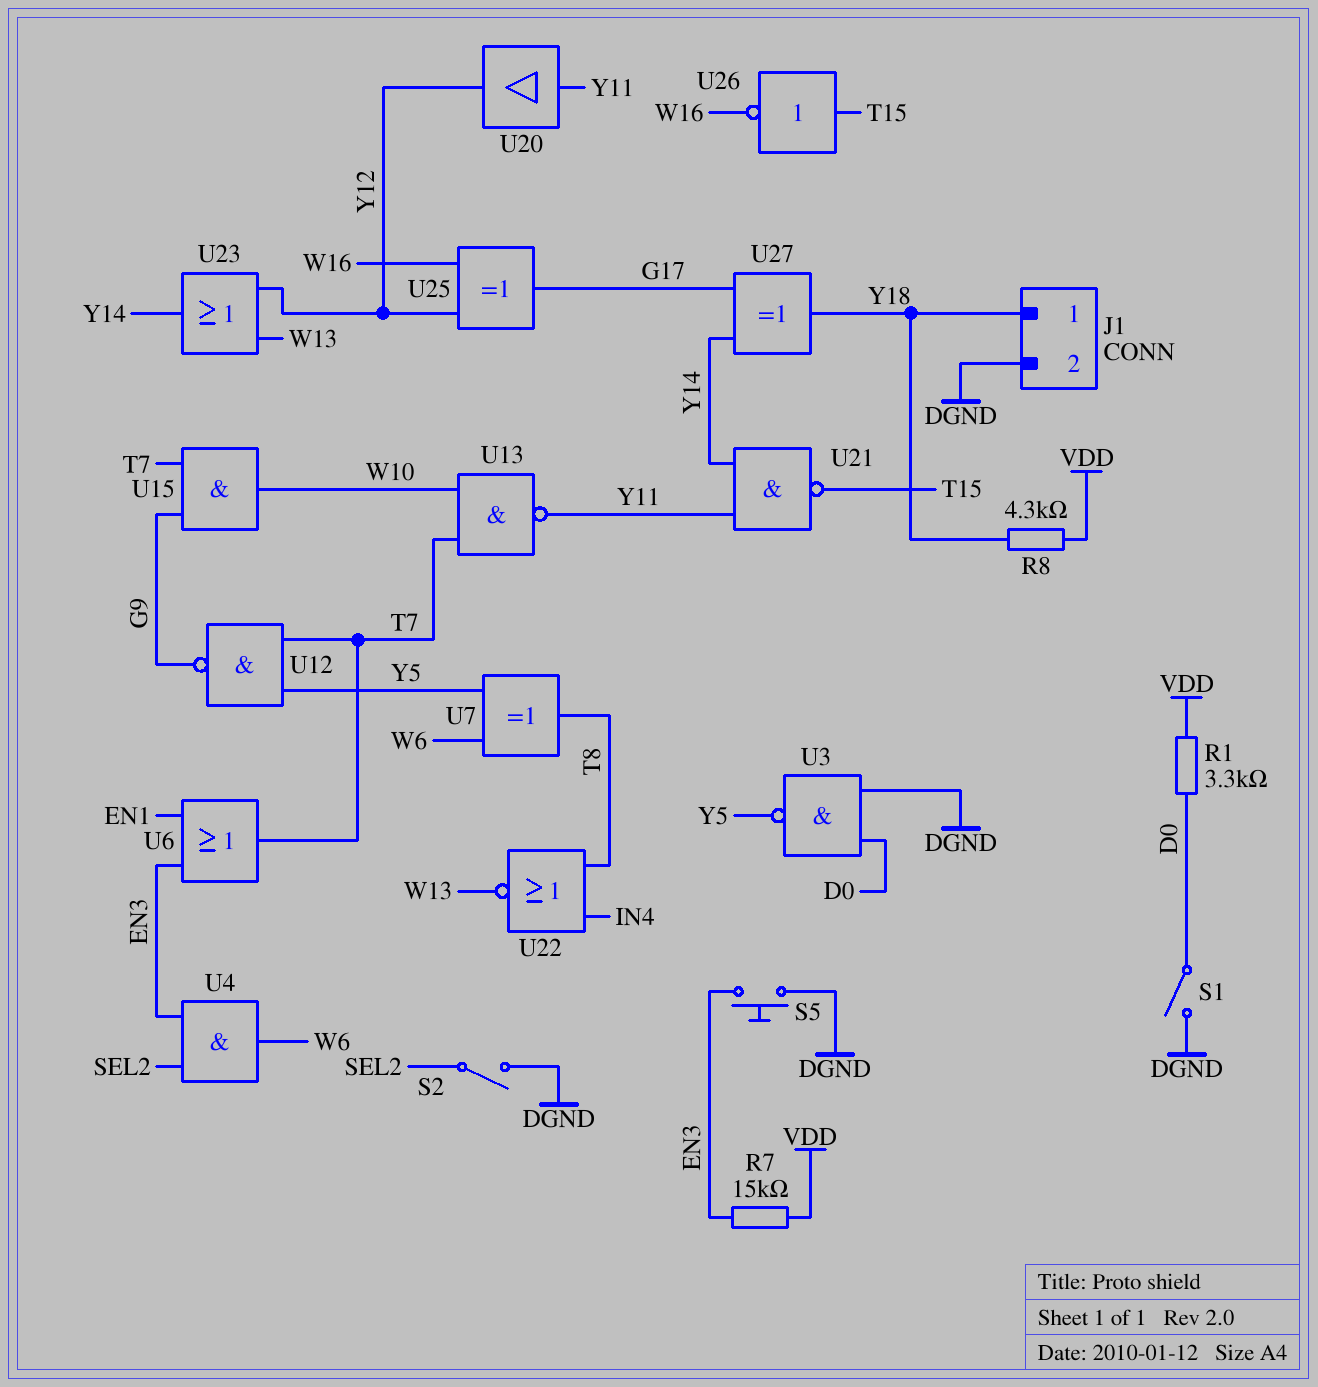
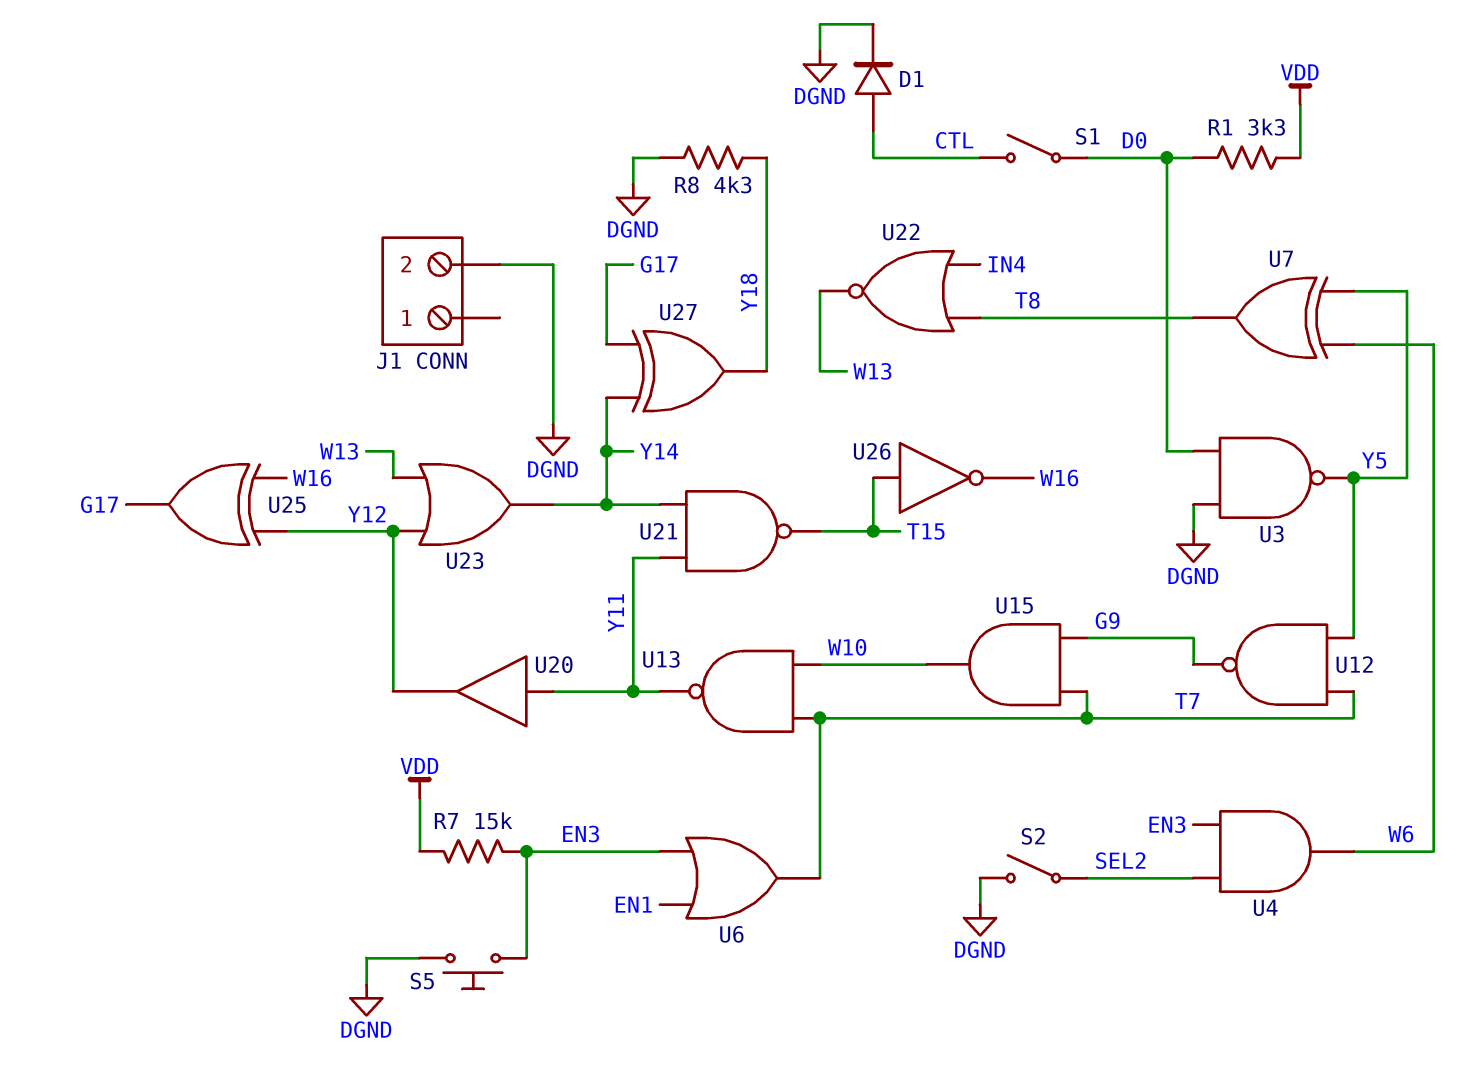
D1: none -> diode (A CTL, K DGND)
J1 pin 1: Y18 -> none
R8: 4.3k (VDD, Y18) -> 4.3k (DGND, Y18)
S1: switch (D0, DGND) -> switch (CTL, D0)

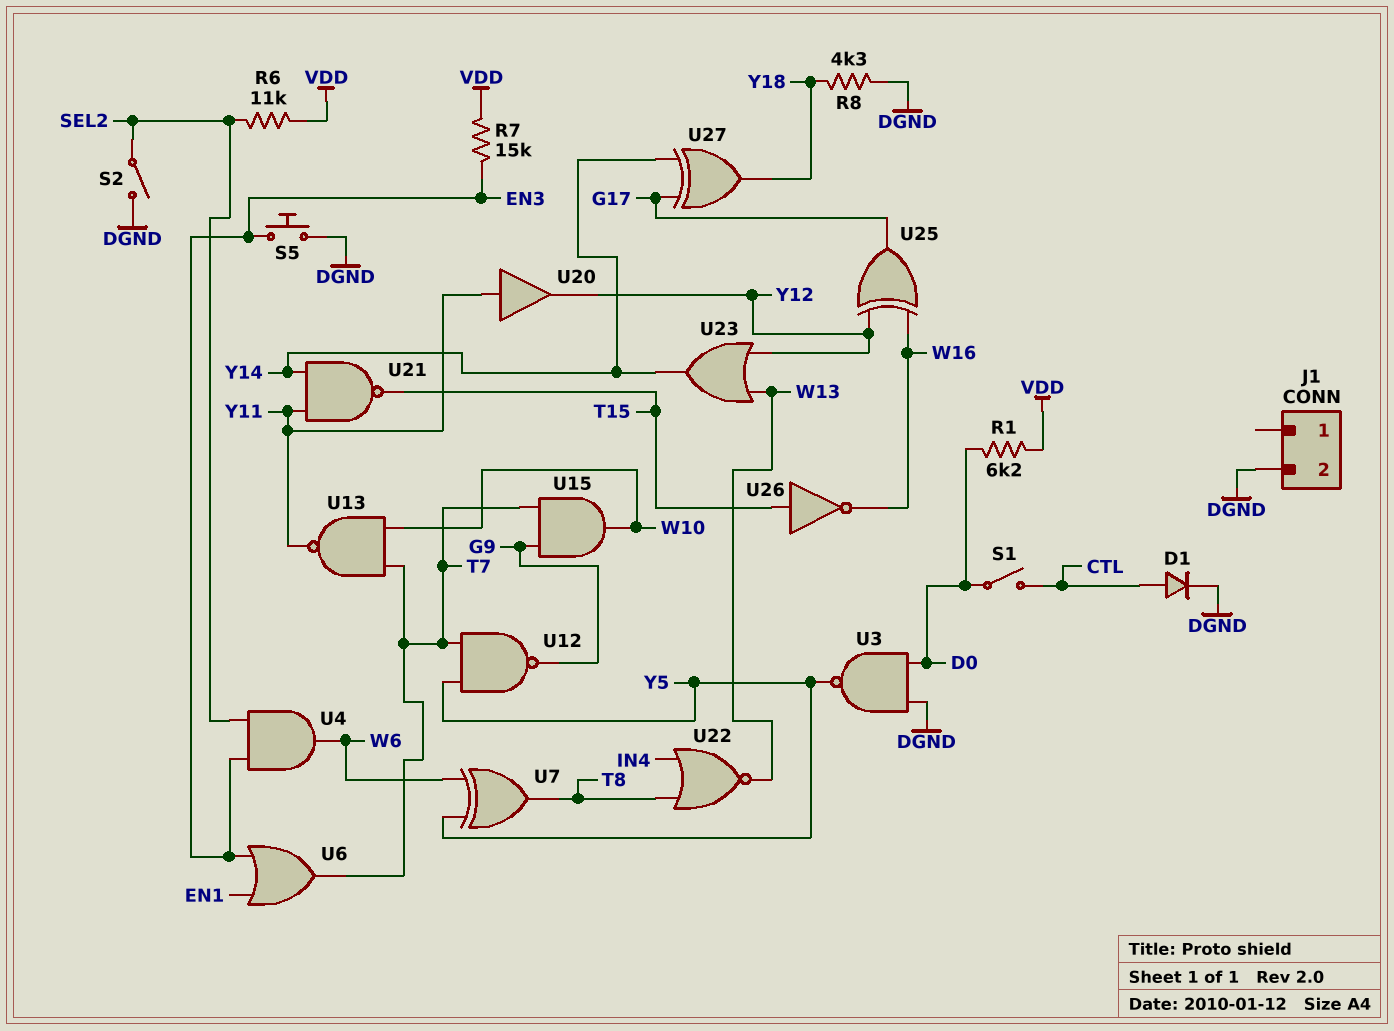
R1: 3.3k (D0, VDD) -> 6.2k (D0, VDD)
R6: none -> 11k (SEL2, VDD)

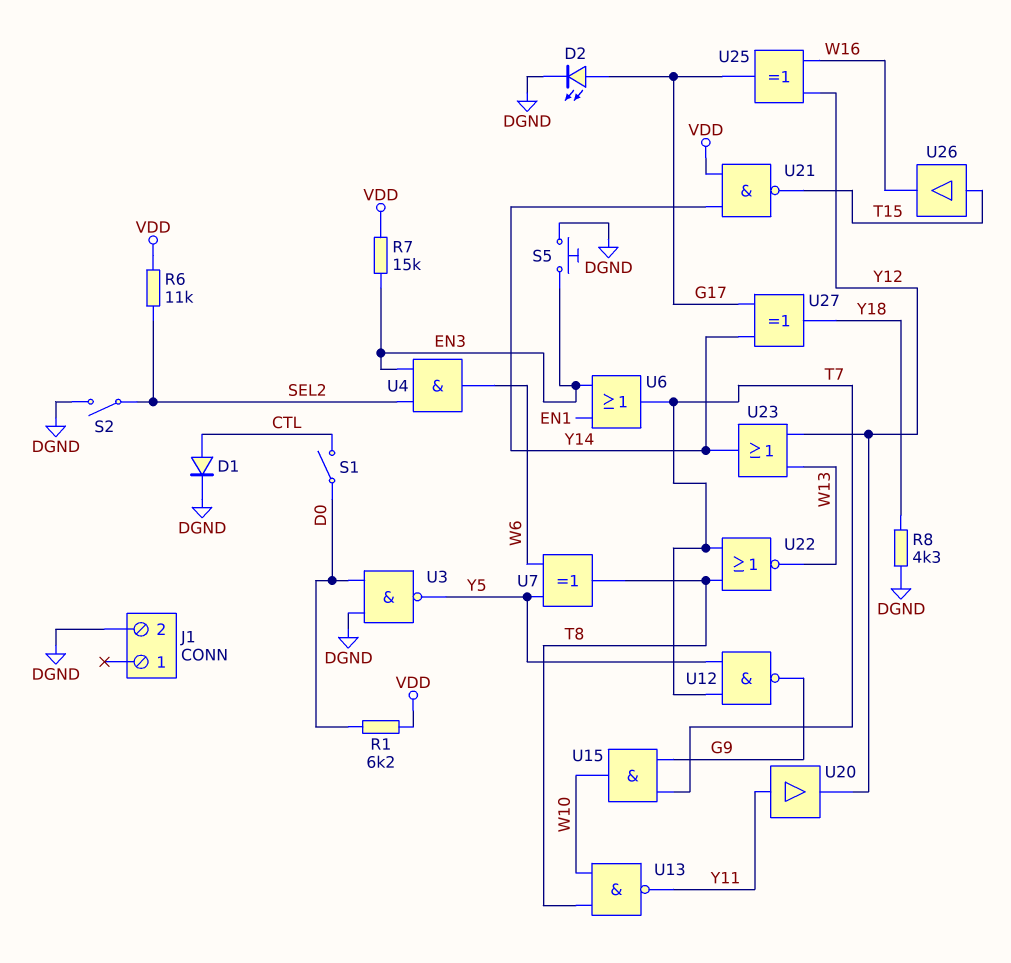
D2: none -> LED (A G17, K DGND)
U13: NAND (in T7, in W10, out Y11) -> NAND (in T8, in W10, out Y11)
U21: NAND (in Y11, in Y14, out T15) -> NAND (in VDD, in Y14, out T15)
U22: NOR (in IN4, in T8, out W13) -> NOR (in T7, in T8, out W13)
U26: NOT (in T15, out W16) -> buffer (in T15, out W16)

